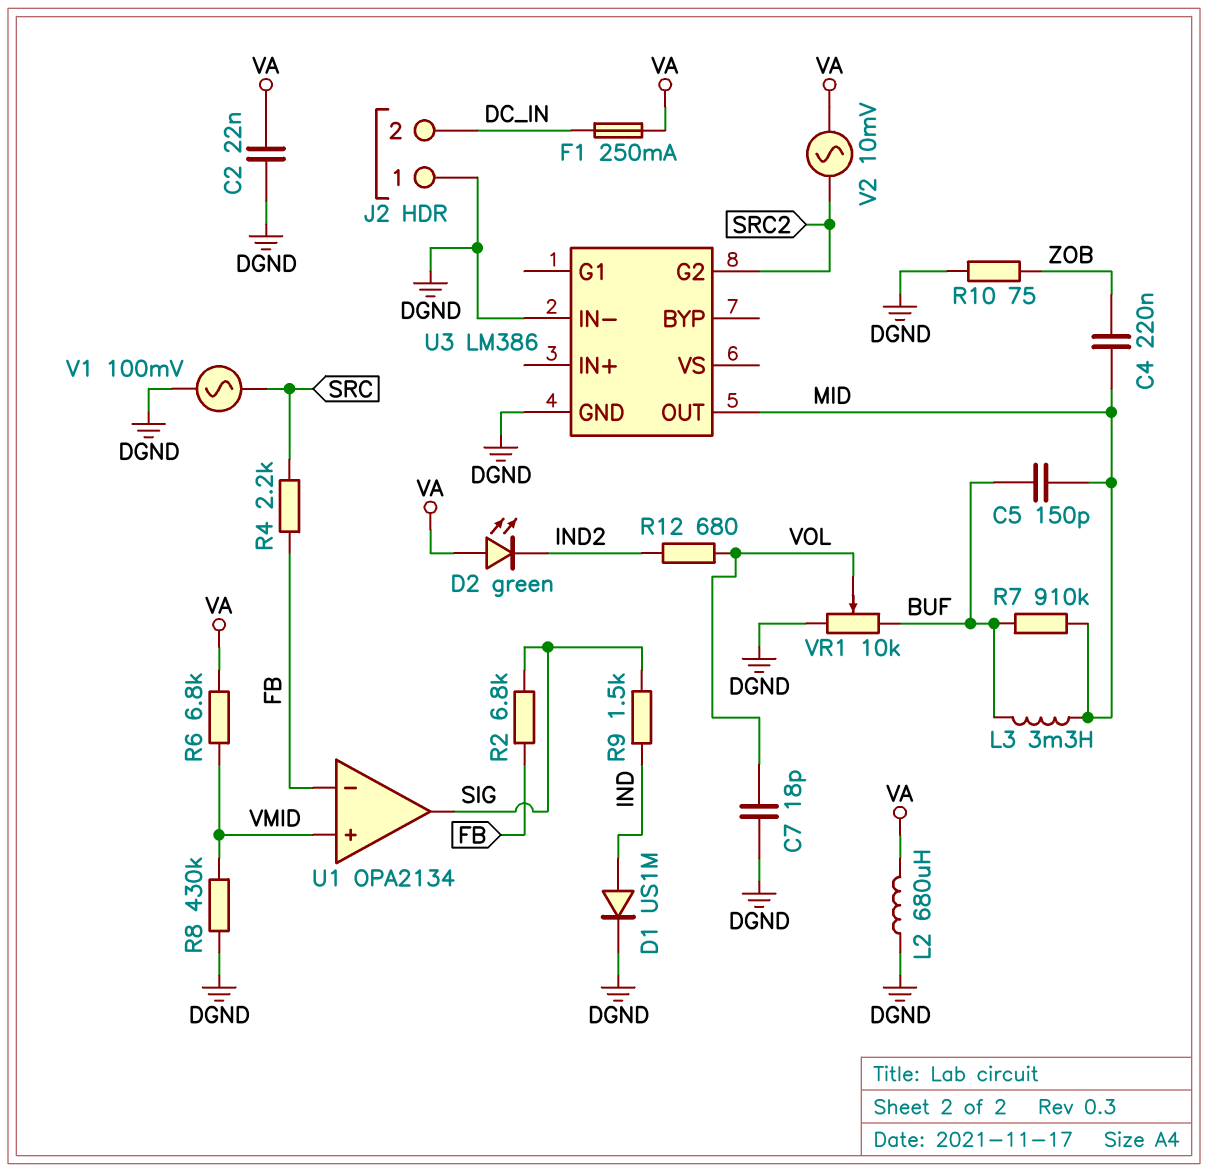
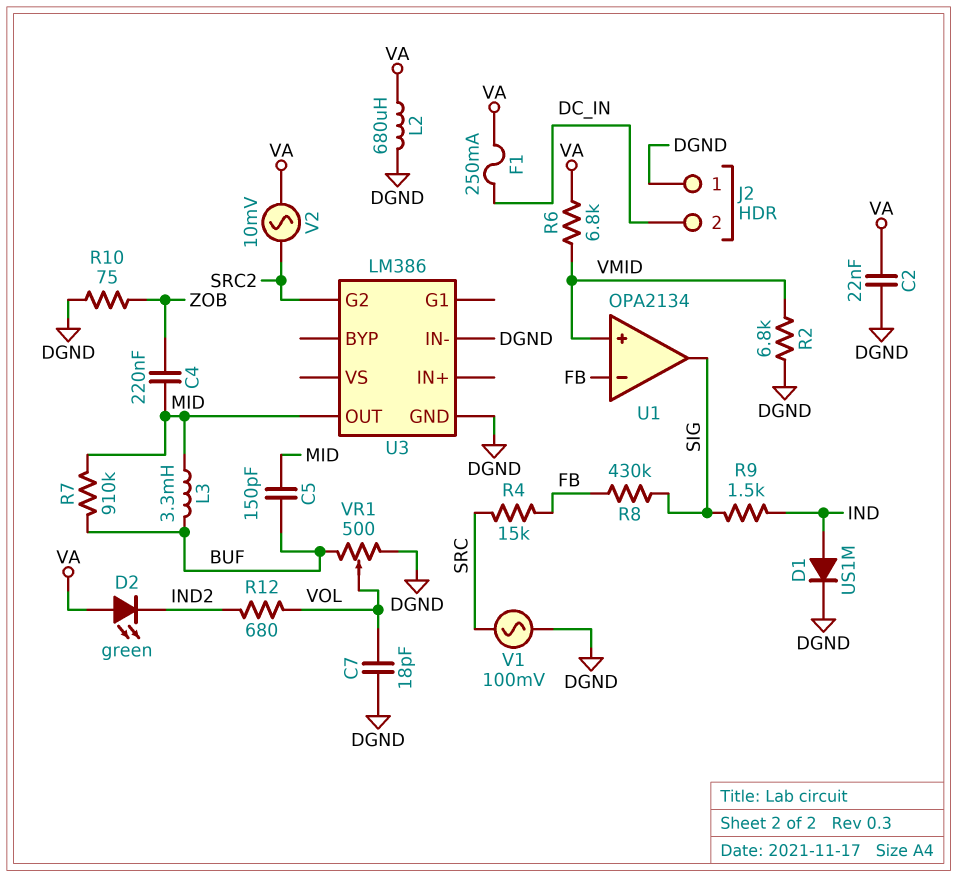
R2: 6.8k (FB, SIG) -> 6.8k (DGND, VMID)
R4: 2.2k (FB, SRC) -> 15k (FB, SRC)
R8: 430k (DGND, VMID) -> 430k (FB, SIG)
VR1: 10k (BUF, DGND, wiper VOL) -> 500 (BUF, DGND, wiper VOL)

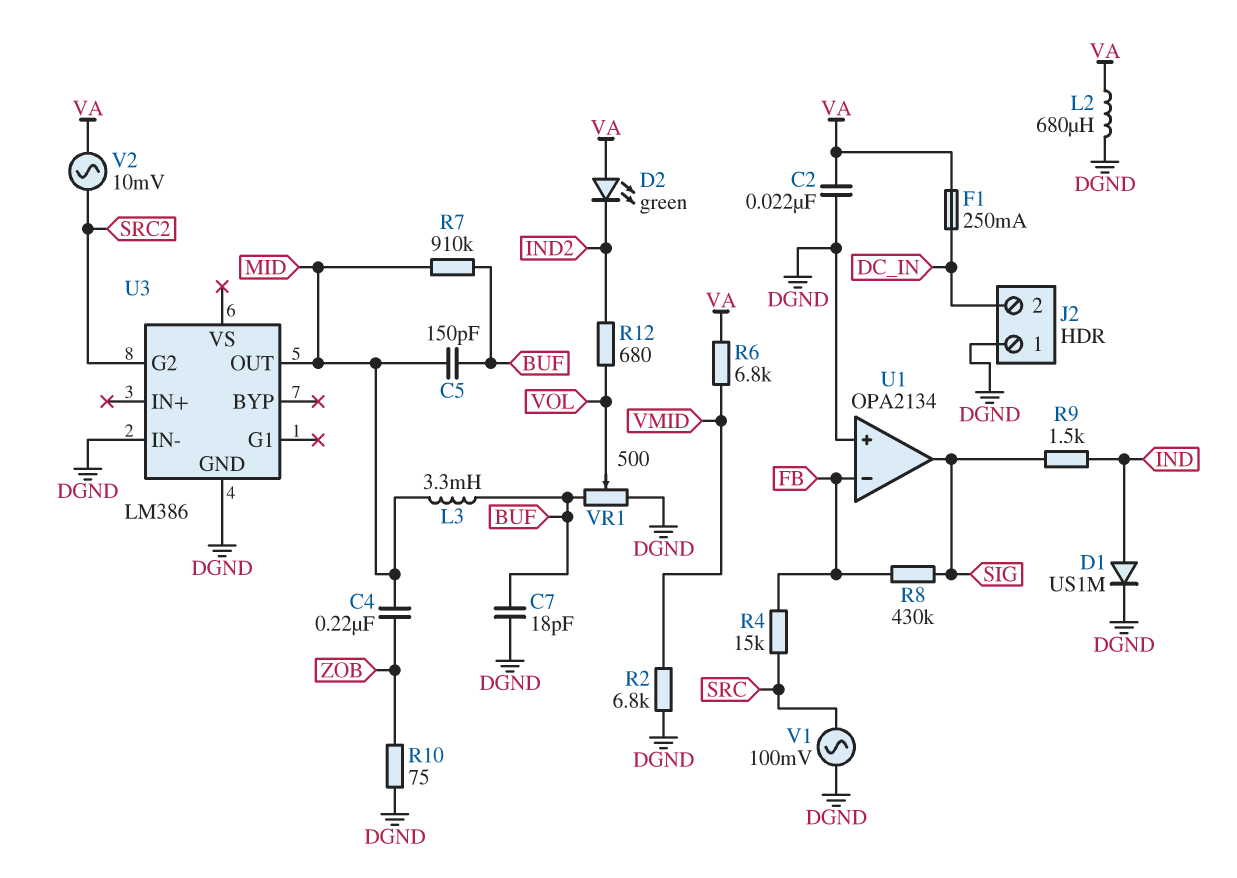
C7: 18pF (DGND, VOL) -> 18pF (BUF, DGND)
U1 pin in+: VMID -> DGND

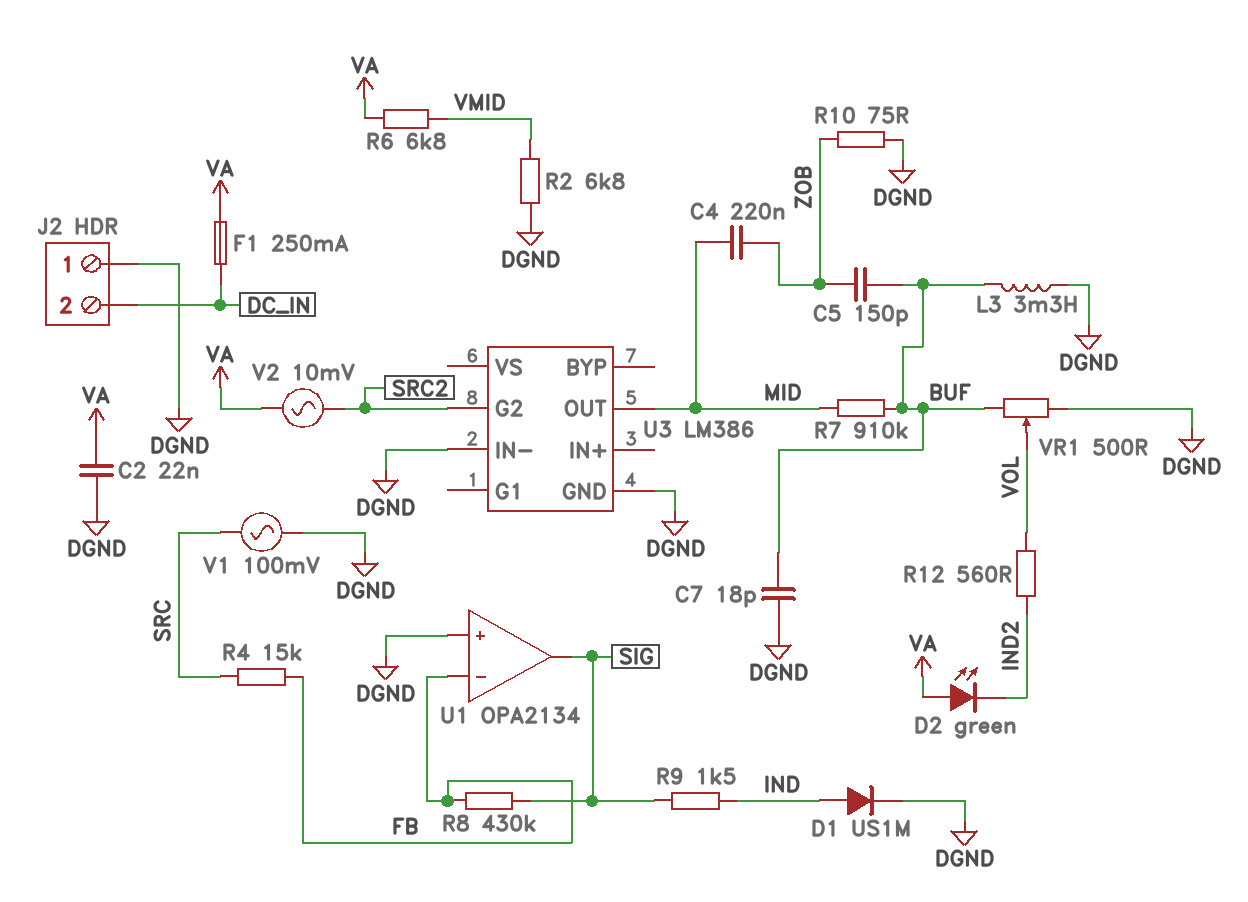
C5: 150pF (BUF, MID) -> 150pF (BUF, ZOB)
L2: 680uH (DGND, VA) -> none
L3: 3.3mH (BUF, MID) -> 3.3mH (BUF, DGND)
R12: 680 (IND2, VOL) -> 560 (IND2, VOL)

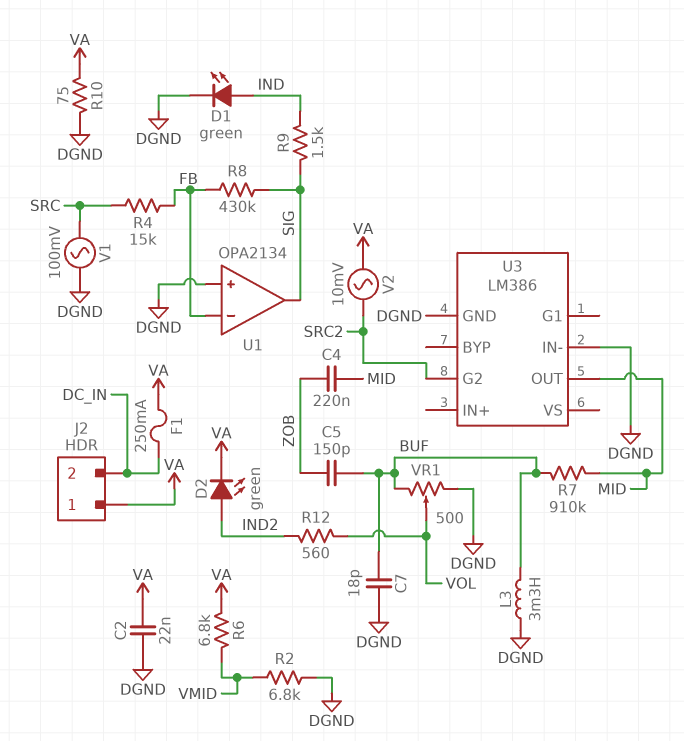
D1: diode US1M (A IND, K DGND) -> LED green (A IND, K DGND)
D2: LED green (A VA, K IND2) -> LED green (A IND2, K VA)
J2 pin 1: DGND -> VA
R10: 75 (DGND, ZOB) -> 75 (DGND, VA)

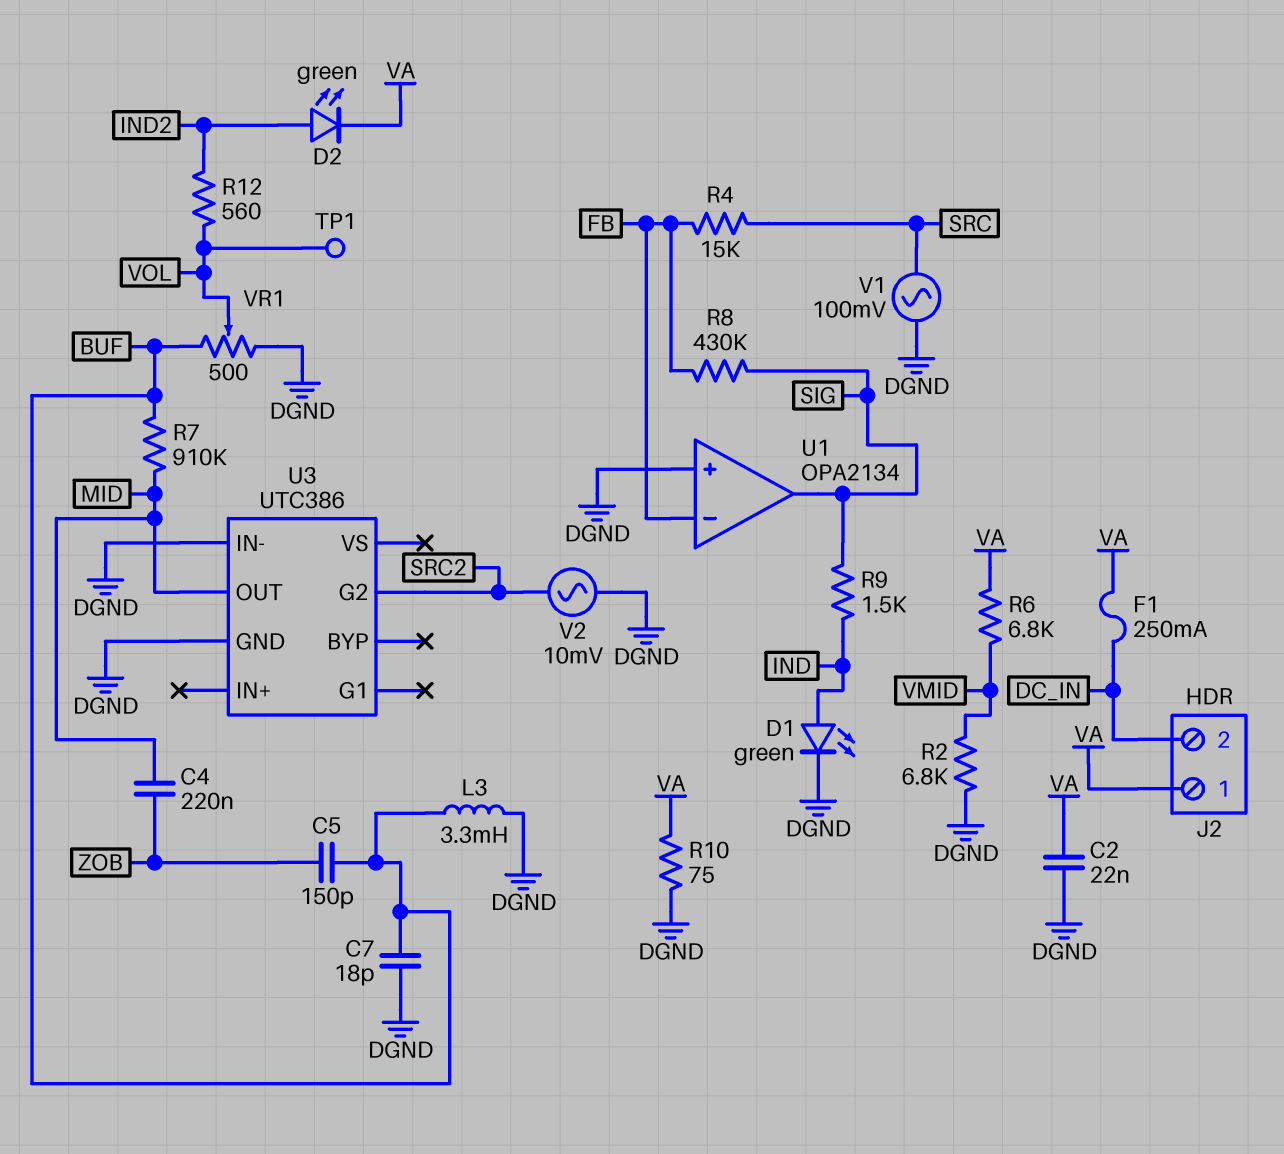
TP1: none -> test point (VOL)
U3: LM386 -> UTC386
V2: AC 10mV (SRC2, VA) -> AC 10mV (DGND, SRC2)

